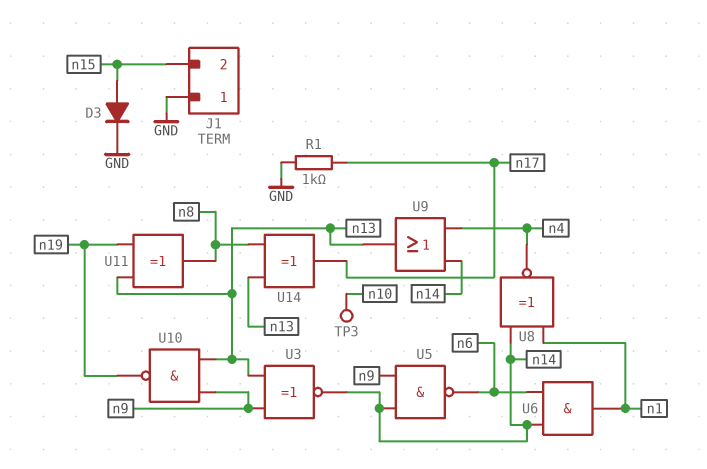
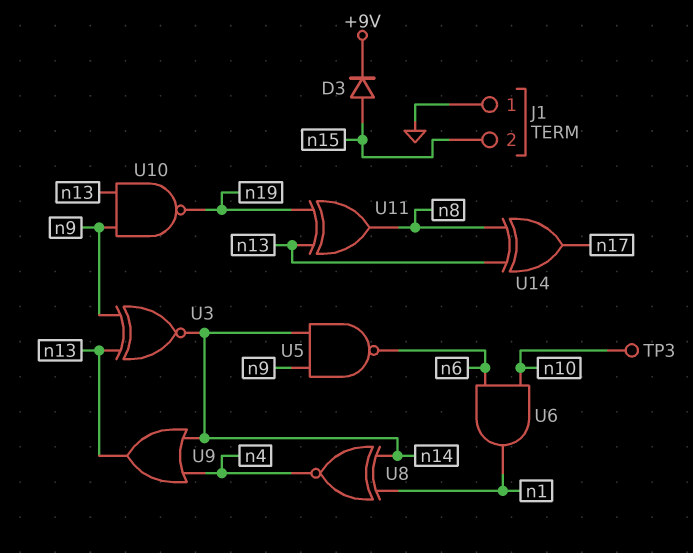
D3: diode (A n15, K GND) -> diode (A n15, K +9V)
R1: 1k (GND, n17) -> none
U6: AND (in n6, in n14, out n1) -> AND (in n6, in n10, out n1)

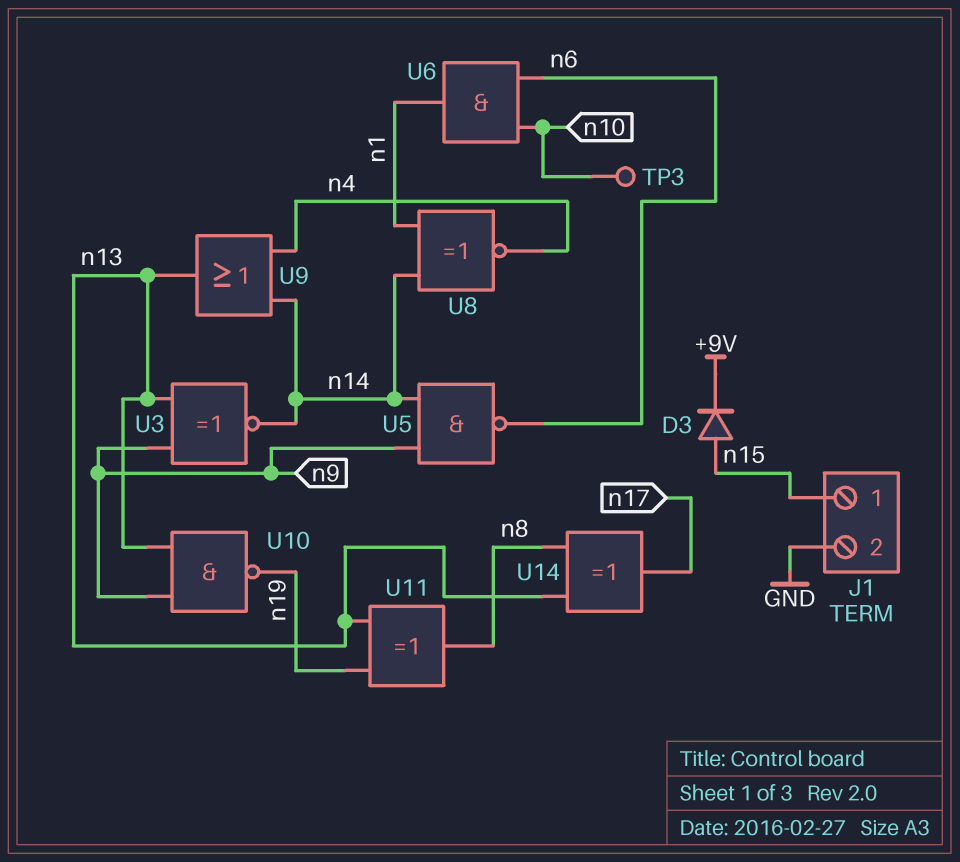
J1 pin 1: GND -> n15
J1 pin 2: n15 -> GND

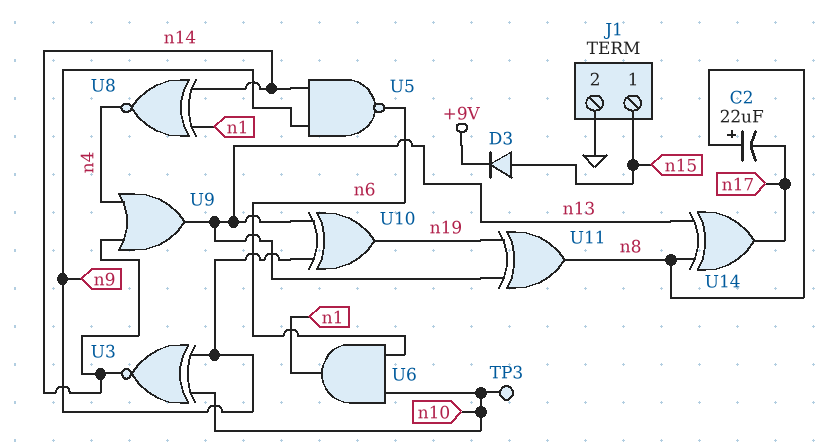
C2: none -> 22uF (plus n8, minus n17)
U3: XNOR (in n9, in n13, out n14) -> XNOR (in n9, in n10, out n14)
U10: NAND (in n9, in n13, out n19) -> XOR (in n9, in n13, out n19)

